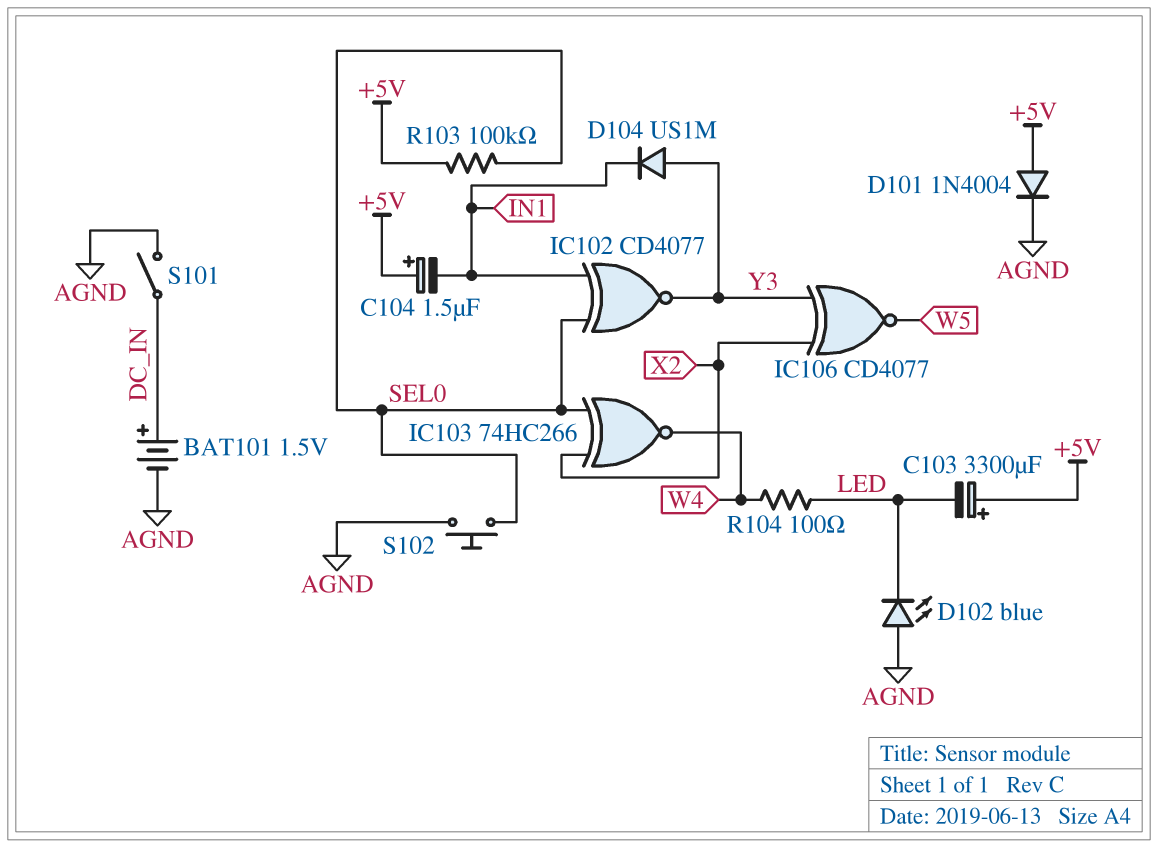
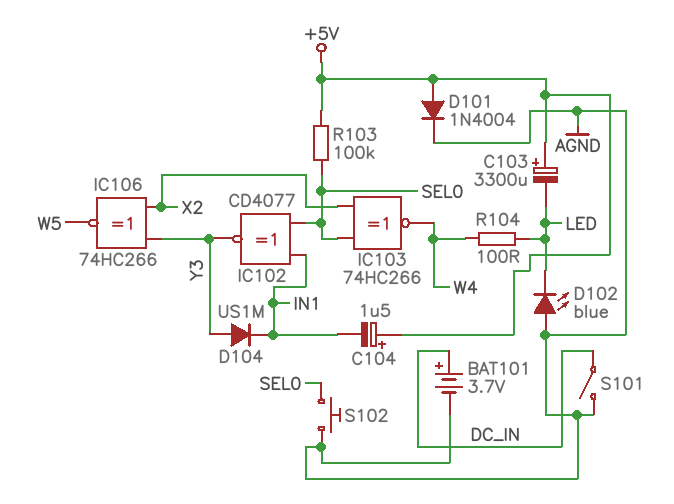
BAT101: 1.5V (plus DC_IN, minus AGND) -> 3.7V (plus DC_IN, minus AGND)
IC106: XNOR CD4077 (in X2, in Y3, out W5) -> XNOR 74HC266 (in X2, in Y3, out W5)

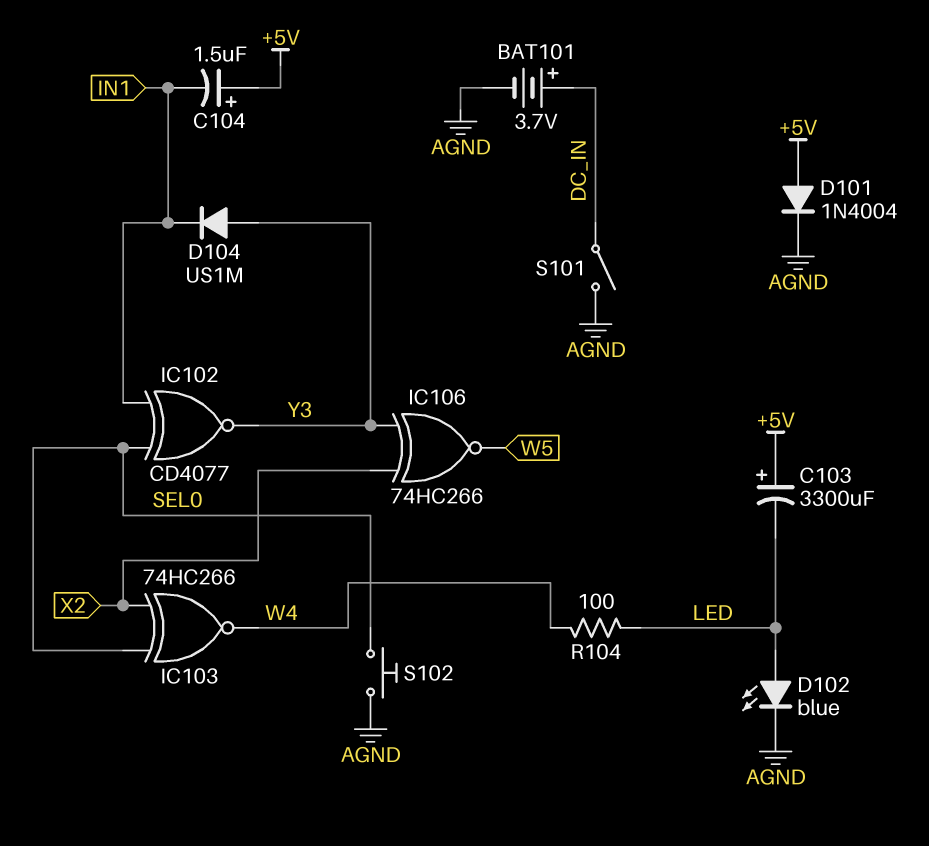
D102: LED blue (A AGND, K LED) -> LED blue (A LED, K AGND)
R103: 100k (+5V, SEL0) -> none

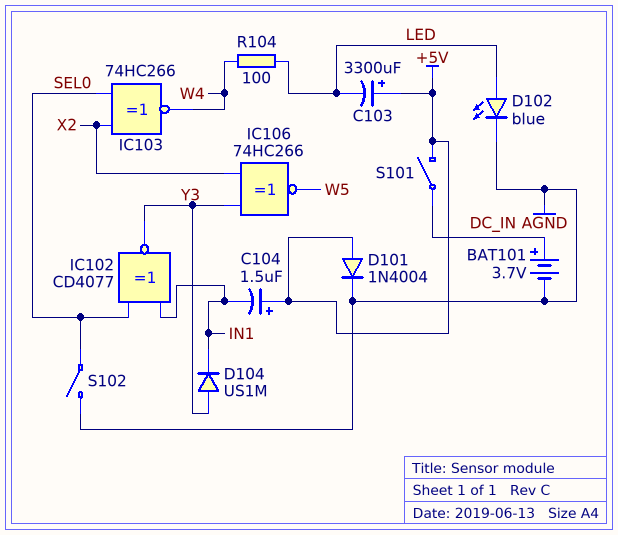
S101: switch (AGND, DC_IN) -> switch (+5V, DC_IN)
S102: button (AGND, SEL0) -> switch (AGND, SEL0)

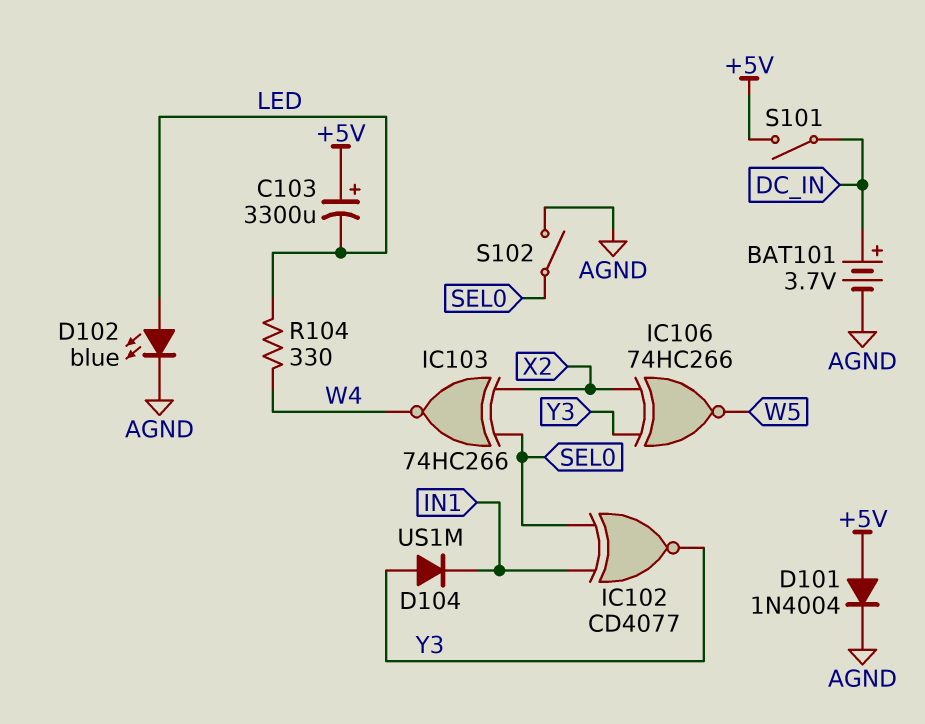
C104: 1.5uF (plus +5V, minus IN1) -> none
R104: 100 (LED, W4) -> 330 (LED, W4)

